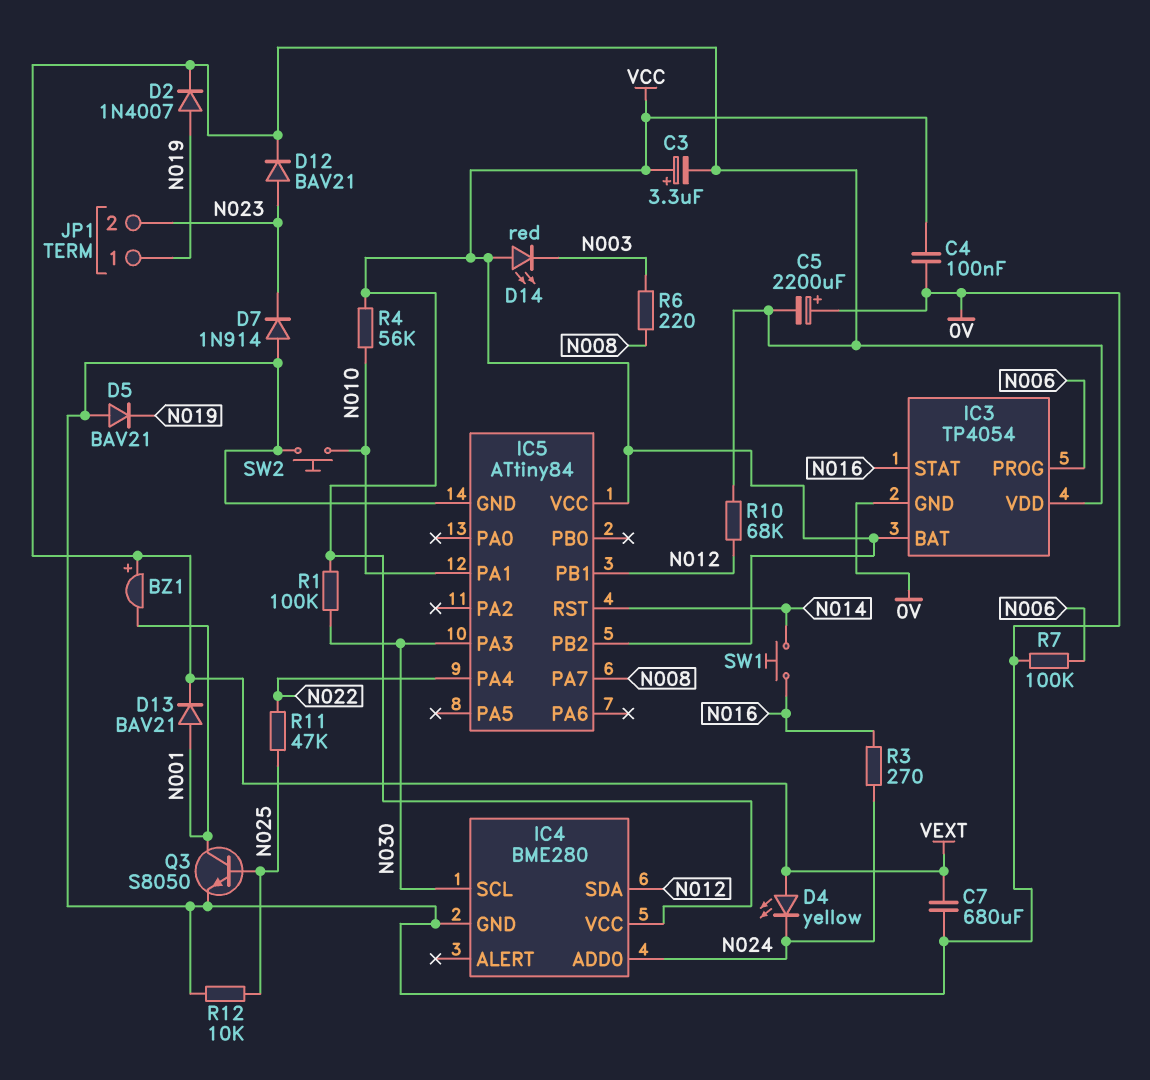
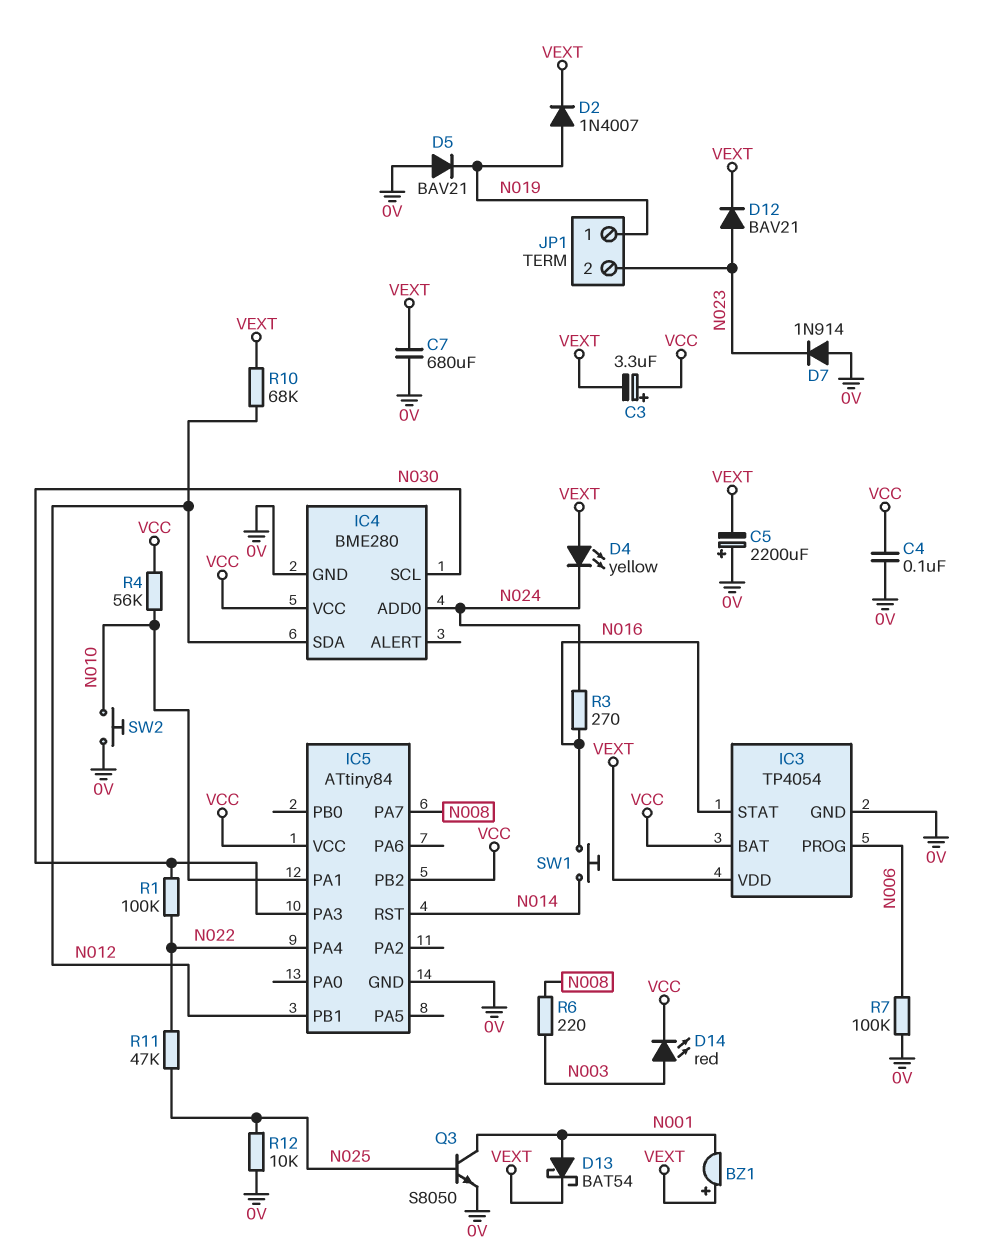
D13: diode BAV21 (A N001, K VEXT) -> schottky BAT54 (A N001, K VEXT)
D14: LED red (A VCC, K N003) -> LED red (A N003, K VCC)
R1: 100k (N030, VCC) -> 100k (N022, N030)

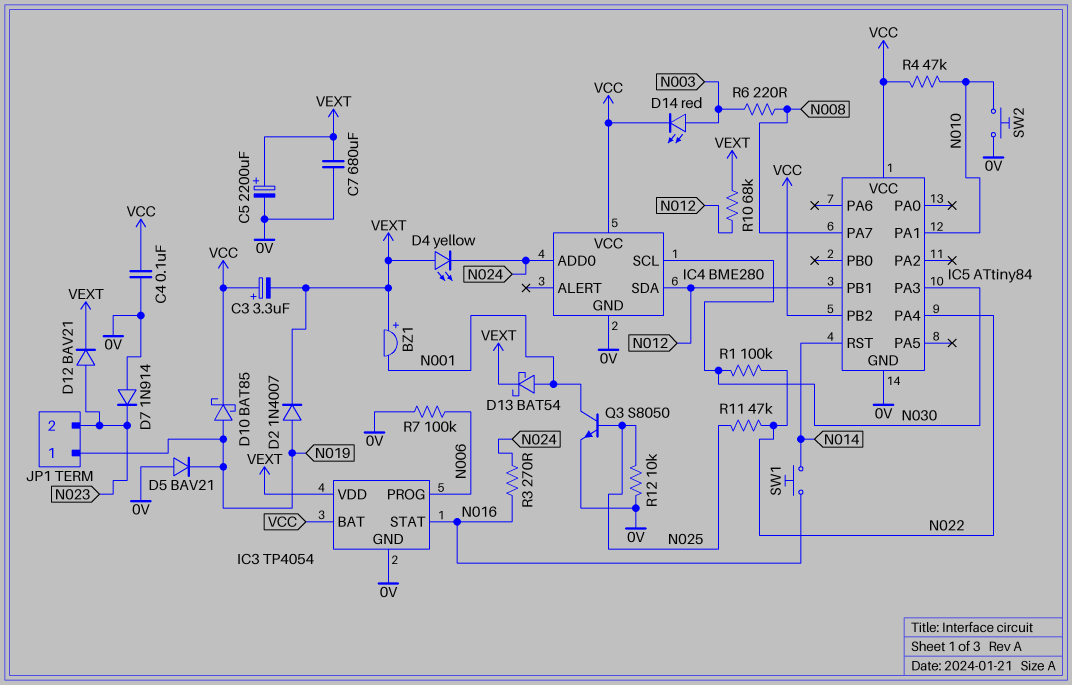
C5: 2200uF (plus 0V, minus VEXT) -> 2200uF (plus VEXT, minus 0V)
D10: none -> schottky BAT85 (A N019, K VCC)
R4: 56k (N010, VCC) -> 47k (N010, VCC)

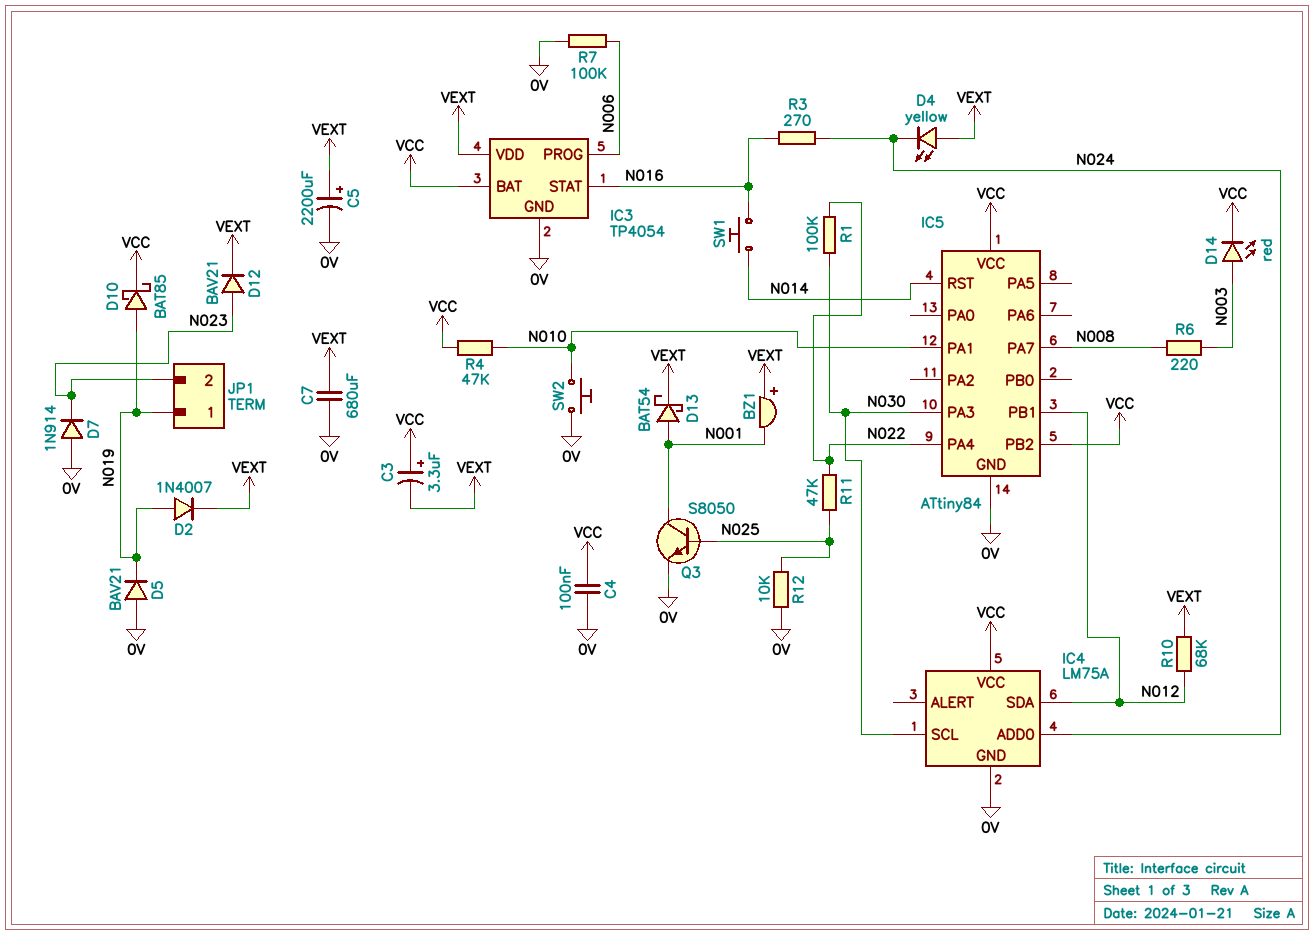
IC4: BME280 -> LM75A

